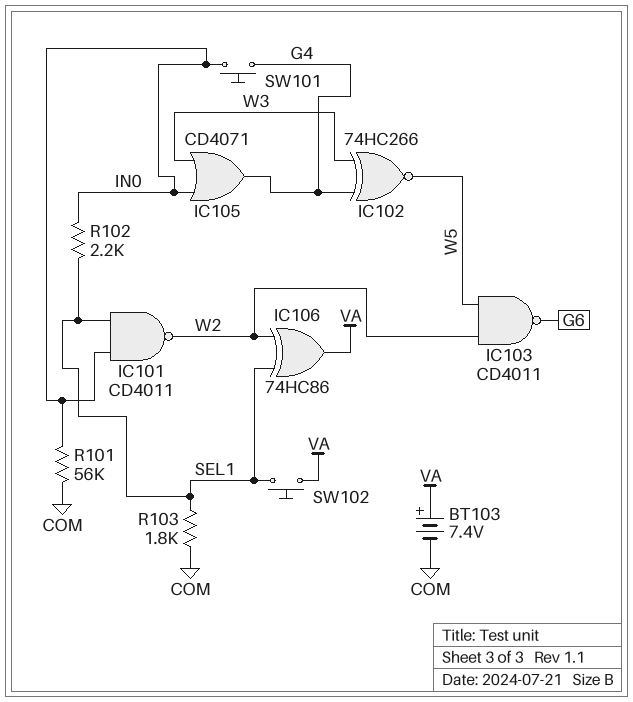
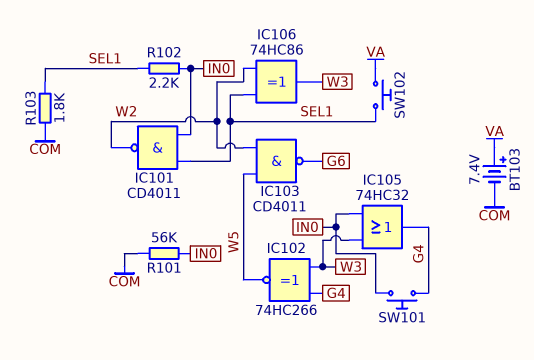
IC105: OR CD4071 (in IN0, in W3, out G4) -> OR 74HC32 (in IN0, in W3, out G4)
IC106: XOR 74HC86 (in SEL1, in W2, out VA) -> XOR 74HC86 (in SEL1, in W2, out W3)

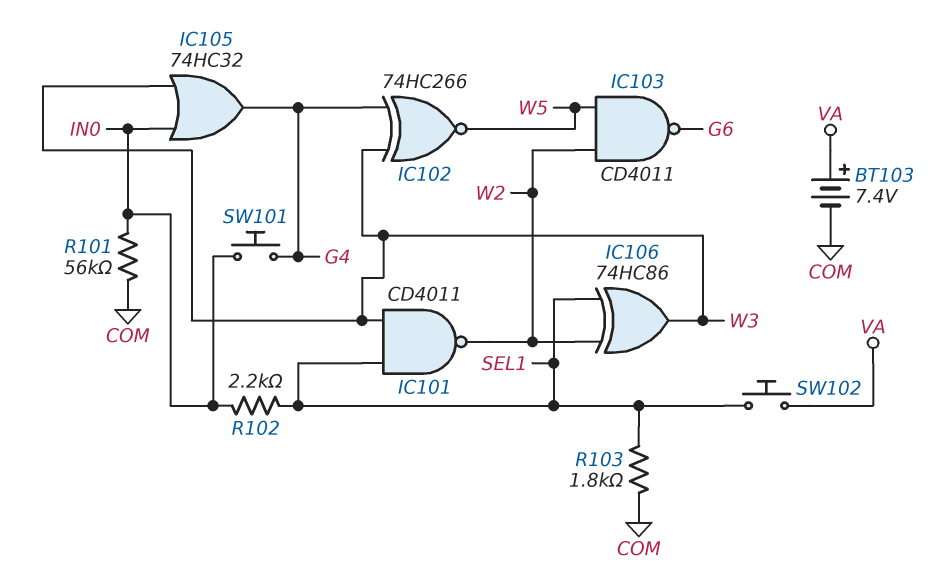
IC101: NAND CD4011 (in IN0, in SEL1, out W2) -> NAND CD4011 (in SEL1, in W3, out W2)

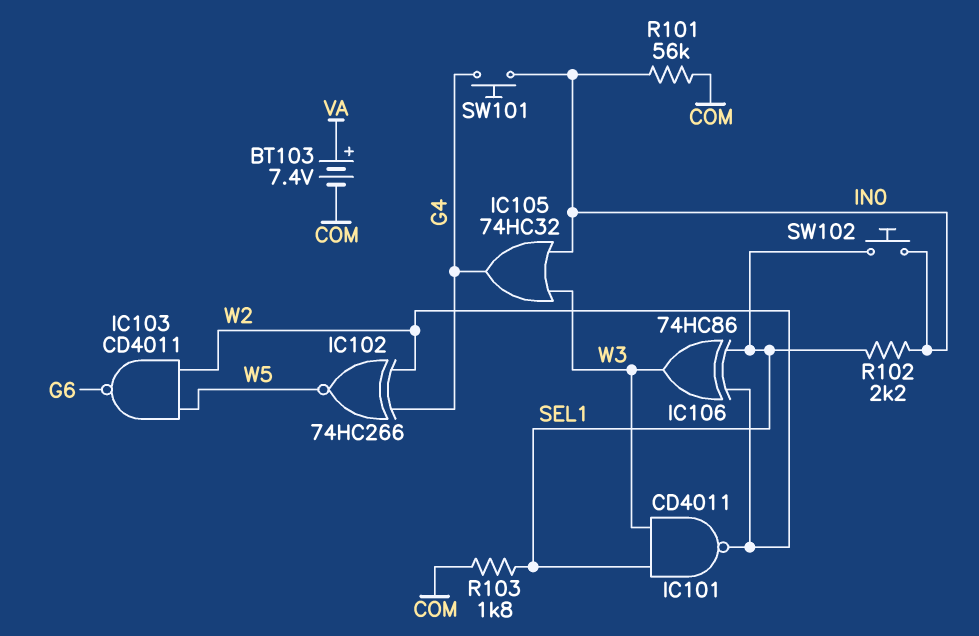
IC102: XNOR 74HC266 (in G4, in W3, out W5) -> XNOR 74HC266 (in G4, in W2, out W5)
SW102: button (SEL1, VA) -> button (IN0, SEL1)

